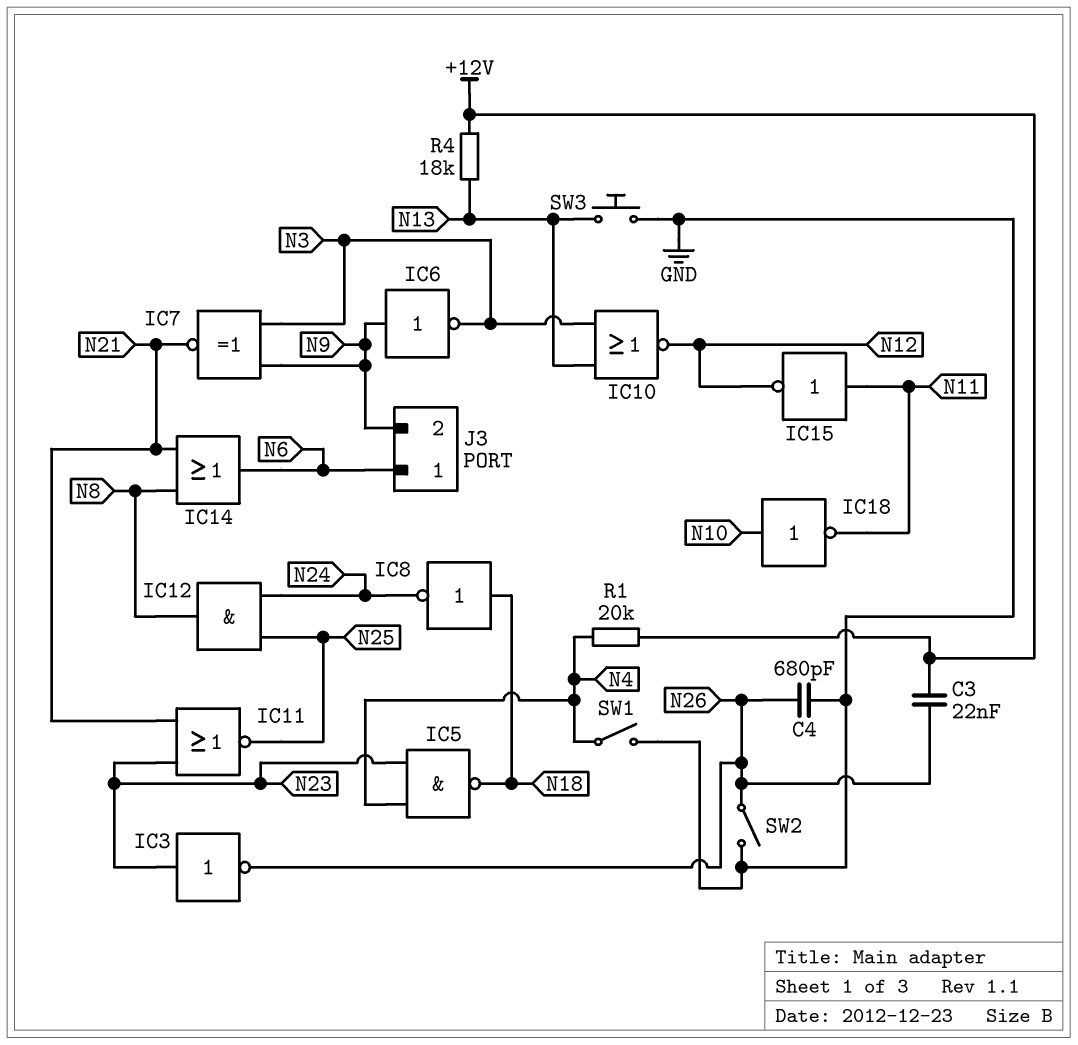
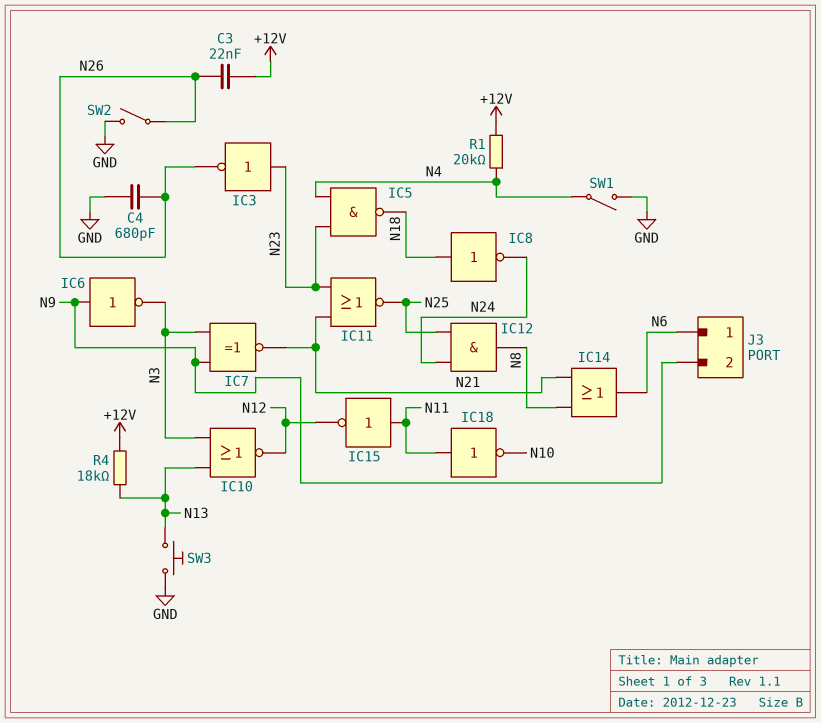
IC18: NOT (in N10, out N11) -> NOT (in N11, out N10)

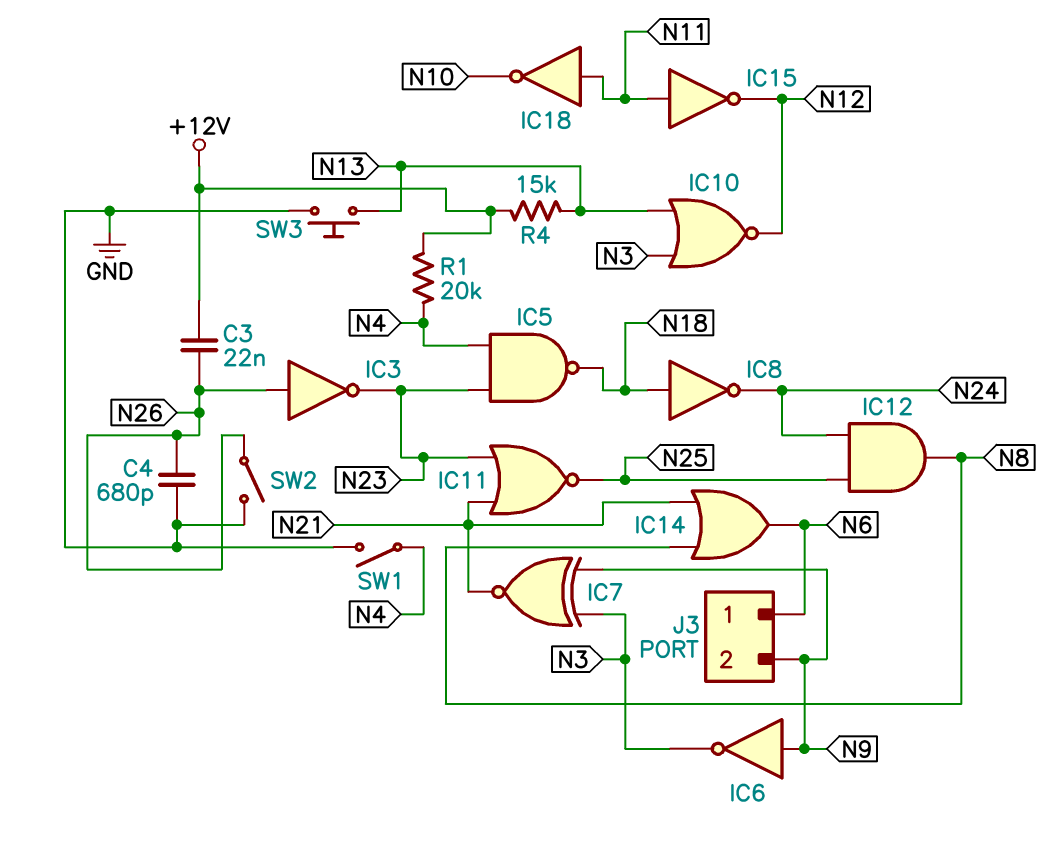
IC3: NOT (in N23, out N26) -> NOT (in N26, out N23)
R4: 18k (+12V, N13) -> 15k (+12V, N13)

